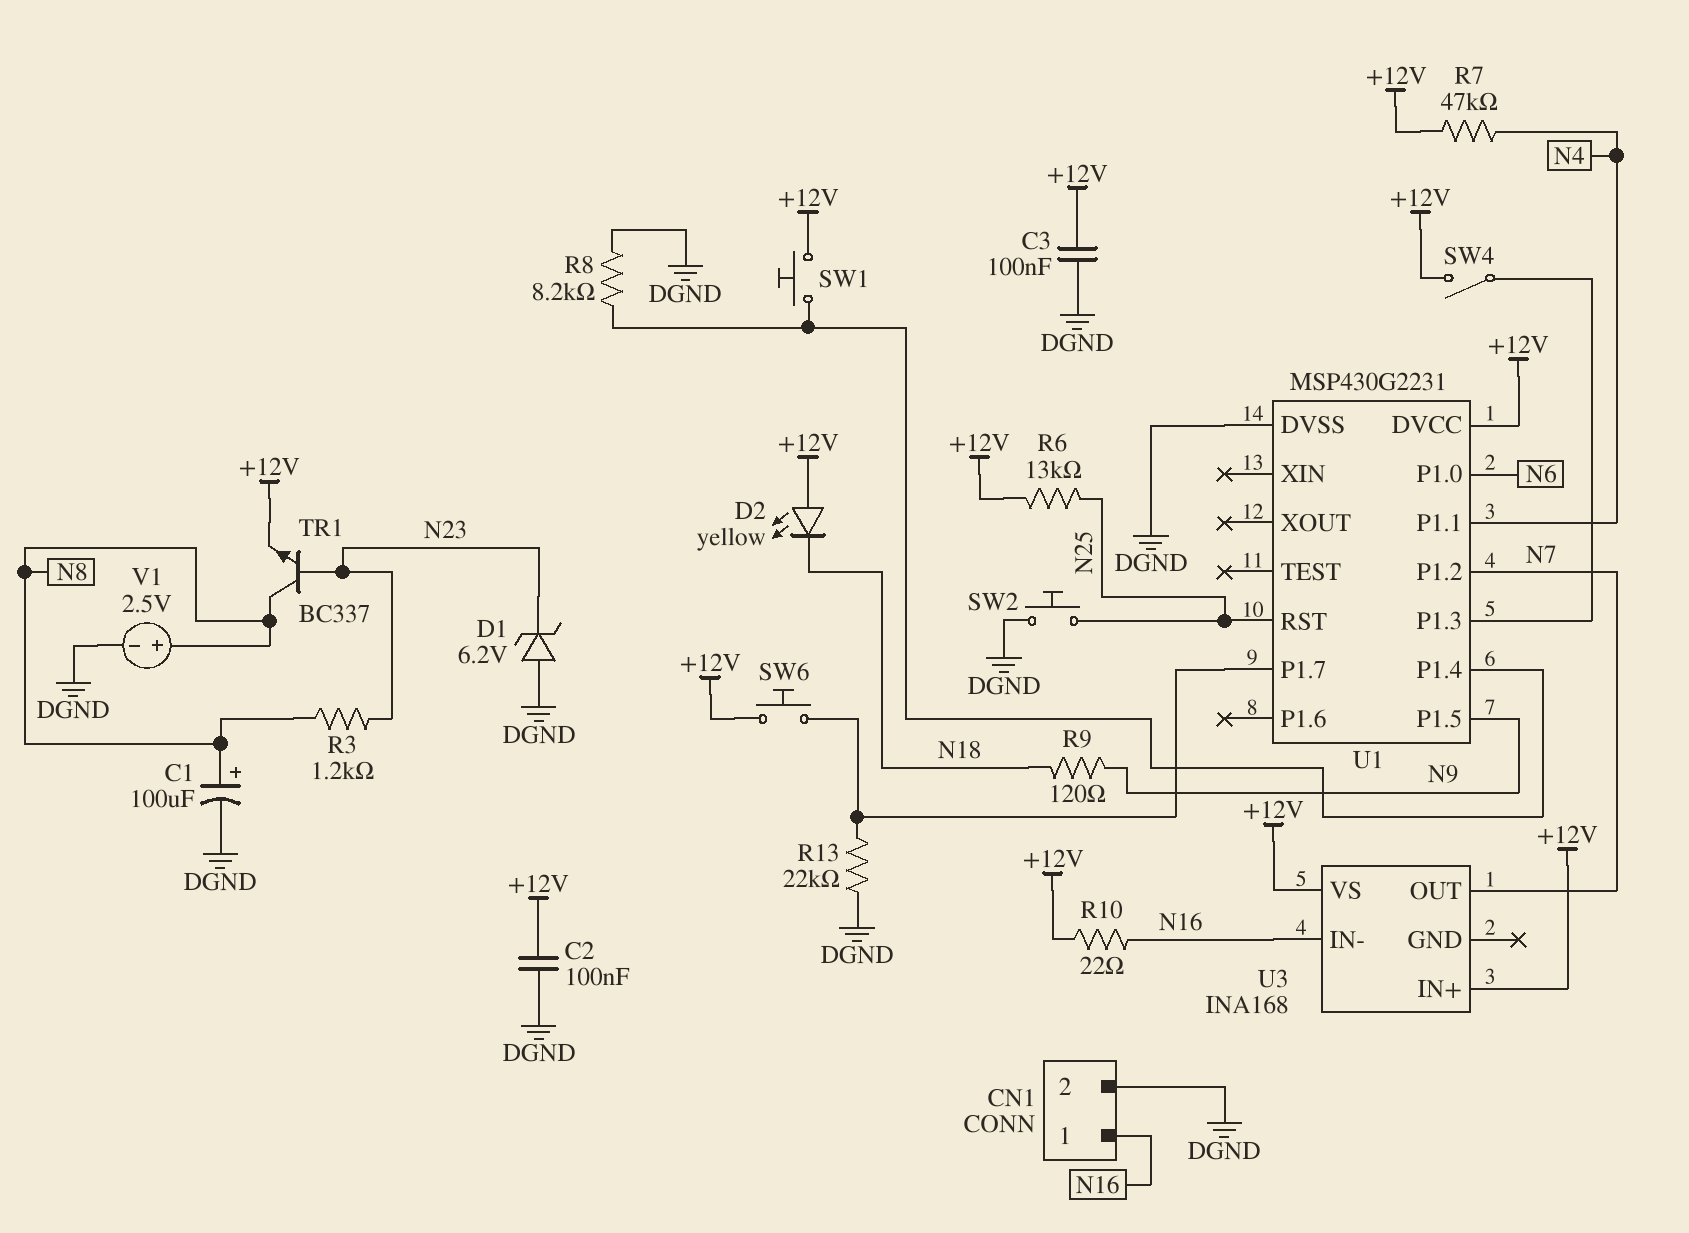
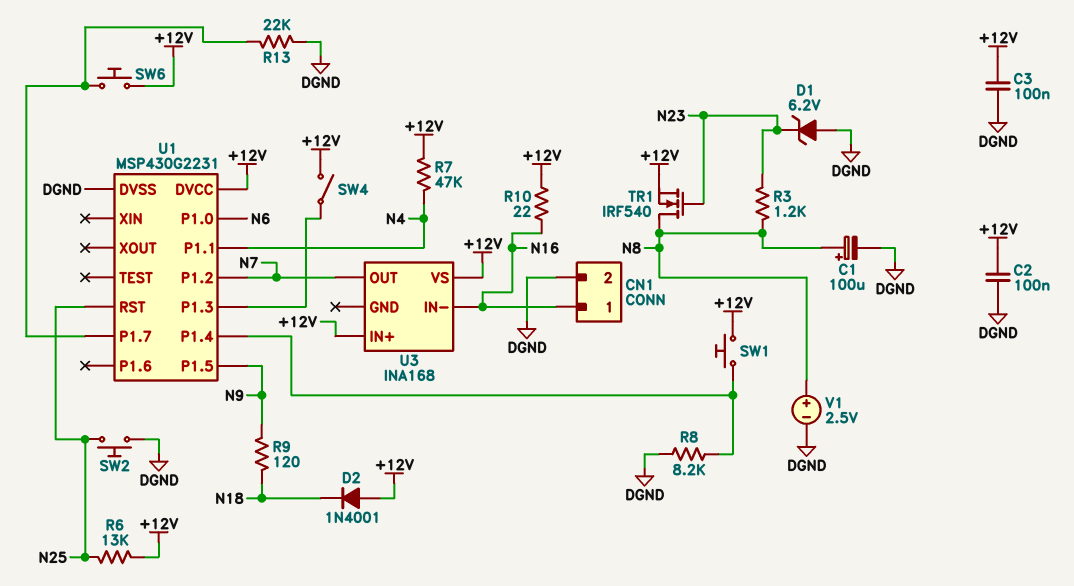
D2: LED yellow (A +12V, K N18) -> diode 1N4001 (A +12V, K N18)
TR1: NPN BC337 (B N23, C N8, E +12V) -> NMOS IRF540 (G N23, D N8, S +12V)

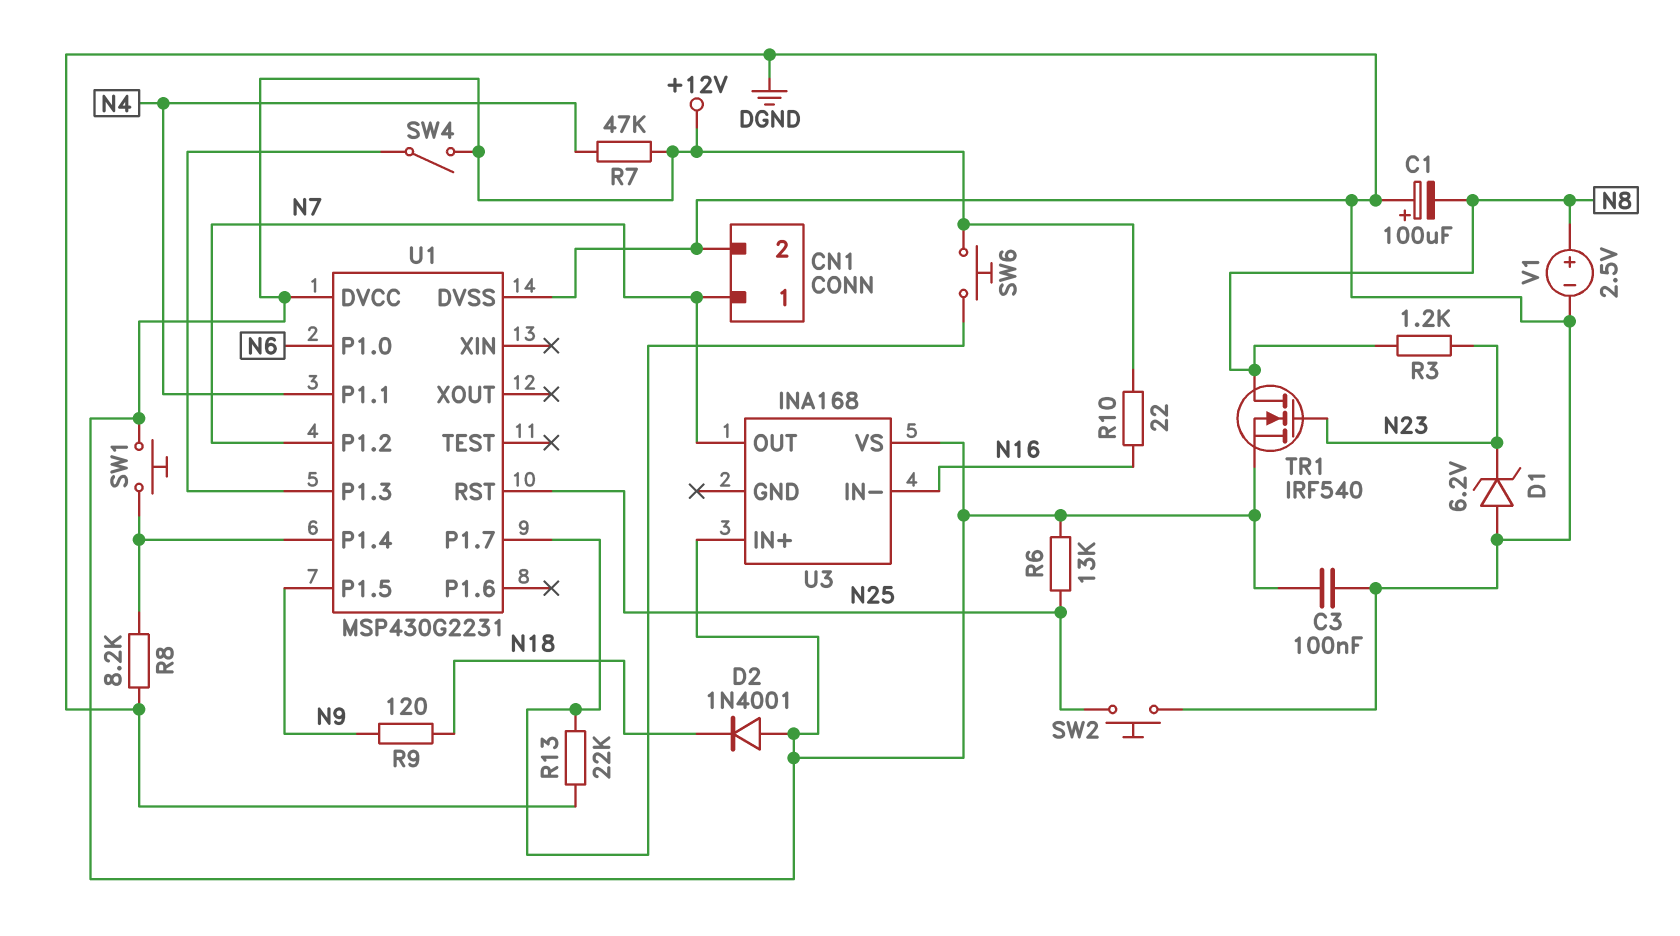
C1: 100uF (plus N8, minus DGND) -> 100uF (plus DGND, minus N8)
C2: 100nF (+12V, DGND) -> none
CN1 pin 1: N16 -> N7

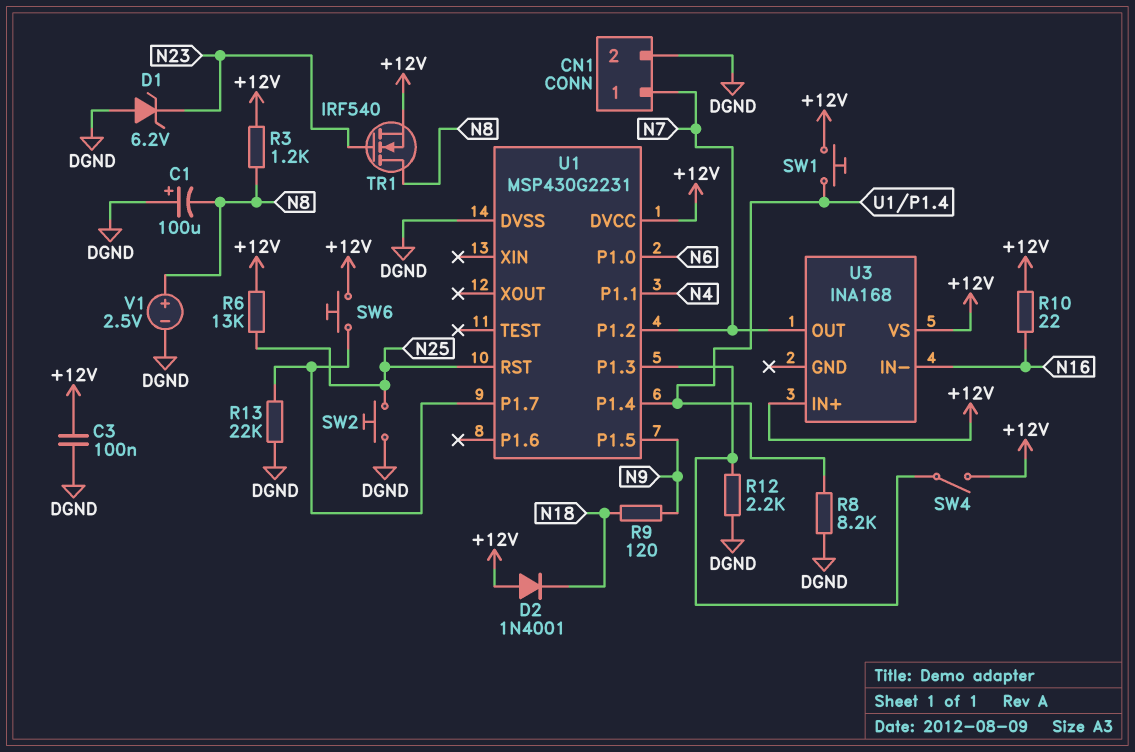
R3: 1.2k (N8, N23) -> 1.2k (+12V, N8)
R7: 47k (+12V, N4) -> none
R12: none -> 2.2k (DGND, U1/P1.3)

